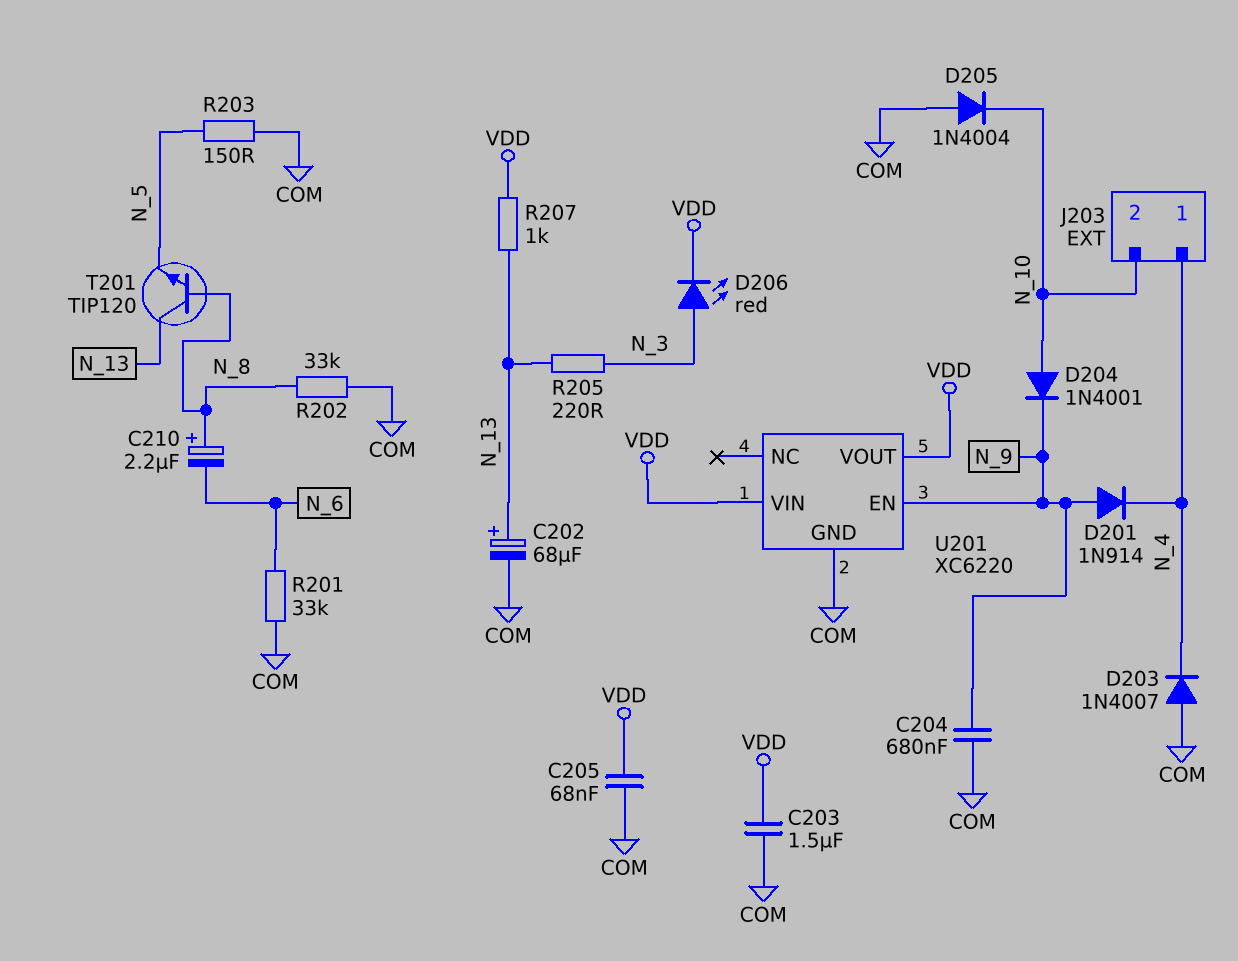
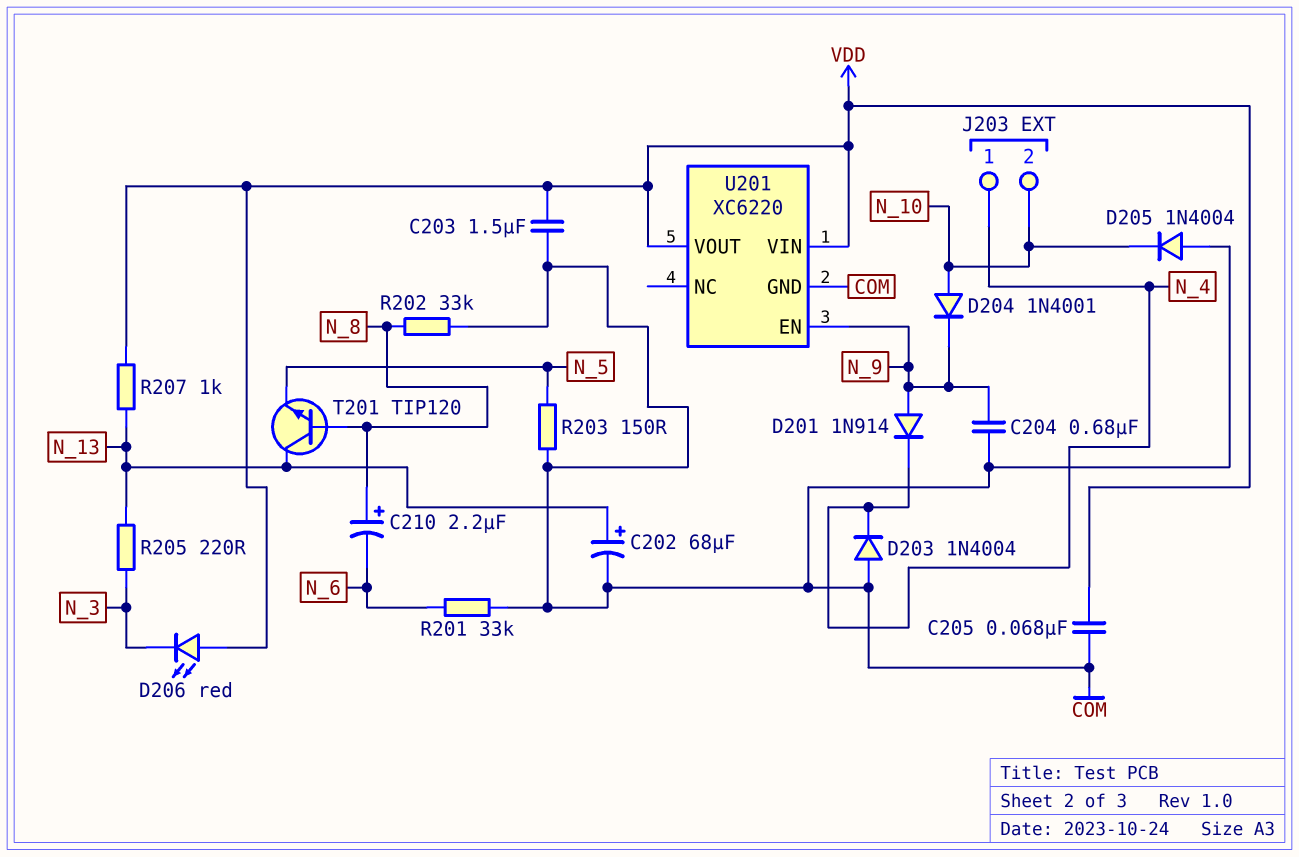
D203: diode 1N4007 (A COM, K N_4) -> diode 1N4004 (A COM, K N_4)
D206: LED red (A N_3, K VDD) -> LED red (A VDD, K N_3)

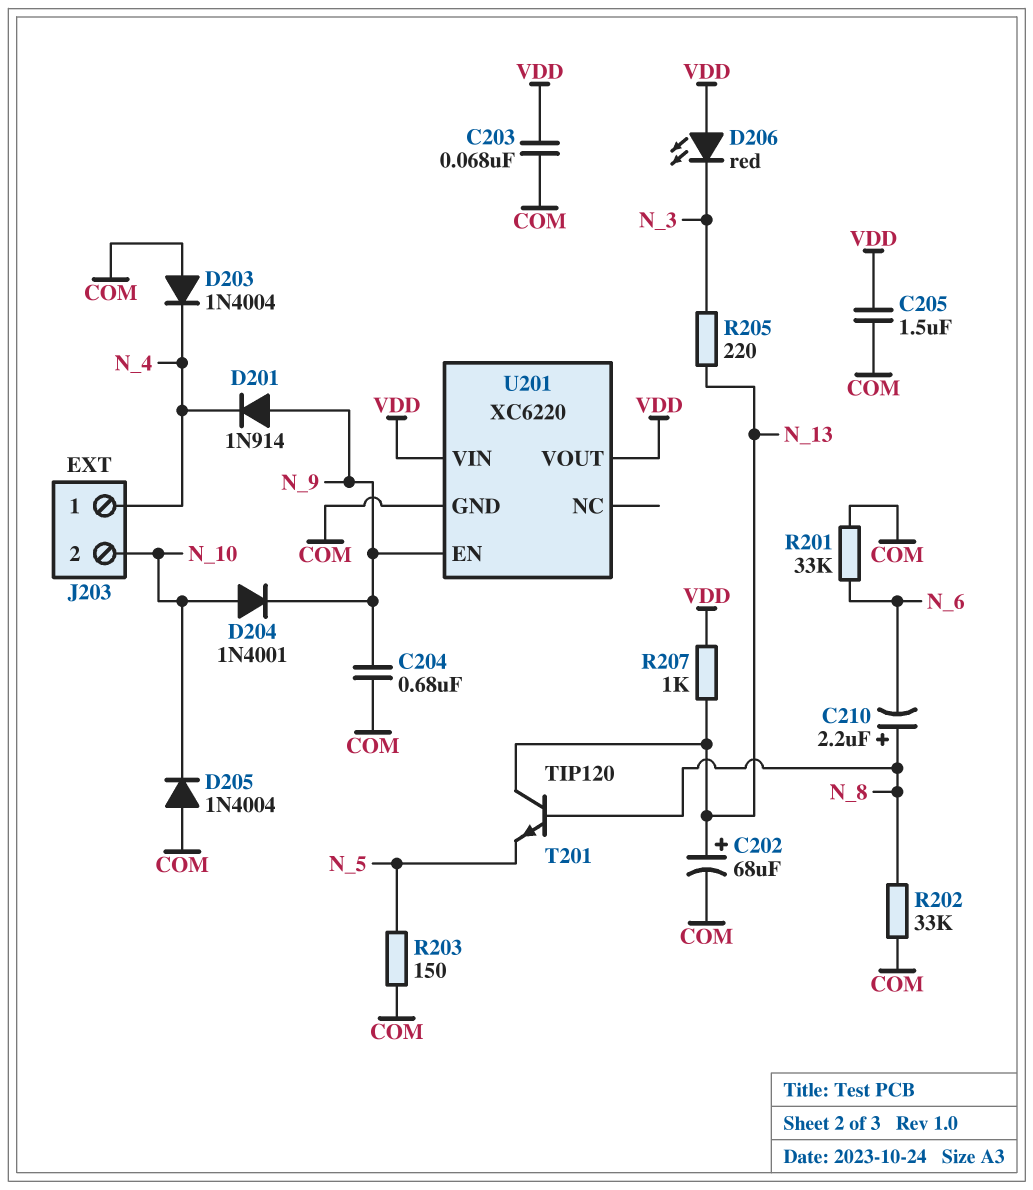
C203: 1.5uF (COM, VDD) -> 68nF (COM, VDD)
C205: 68nF (COM, VDD) -> 1.5uF (COM, VDD)

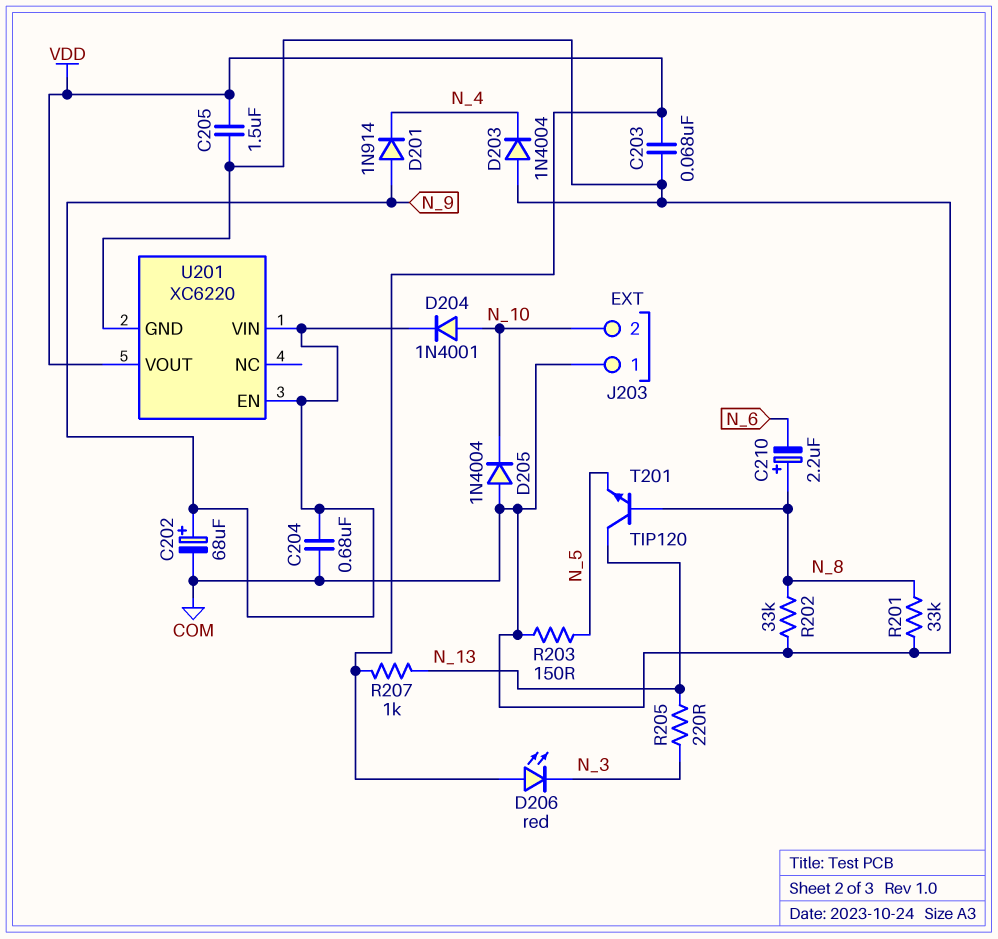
C202: 68uF (plus N_13, minus COM) -> 68uF (plus N_9, minus COM)
J203 pin 1: N_4 -> COM
R201: 33k (COM, N_6) -> 33k (COM, N_8)
U201 pin VIN: VDD -> N_9

